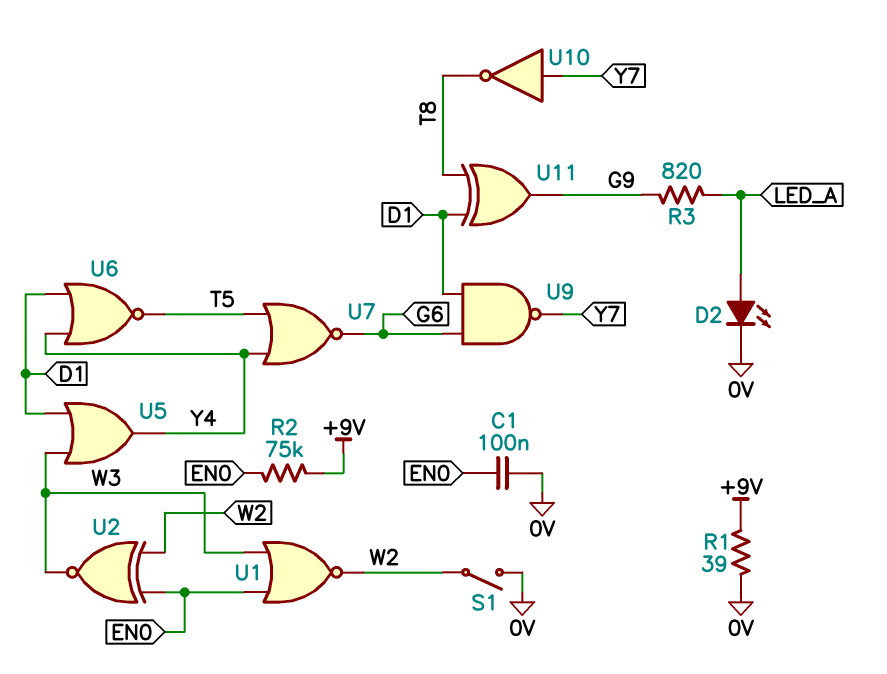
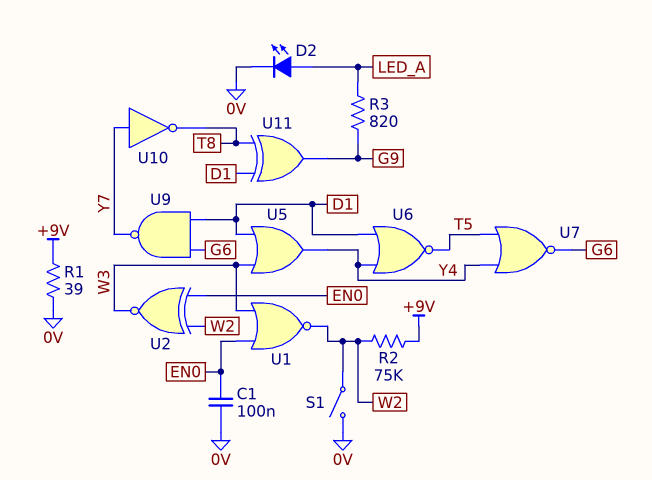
R2: 75k (+9V, EN0) -> 75k (+9V, W2)

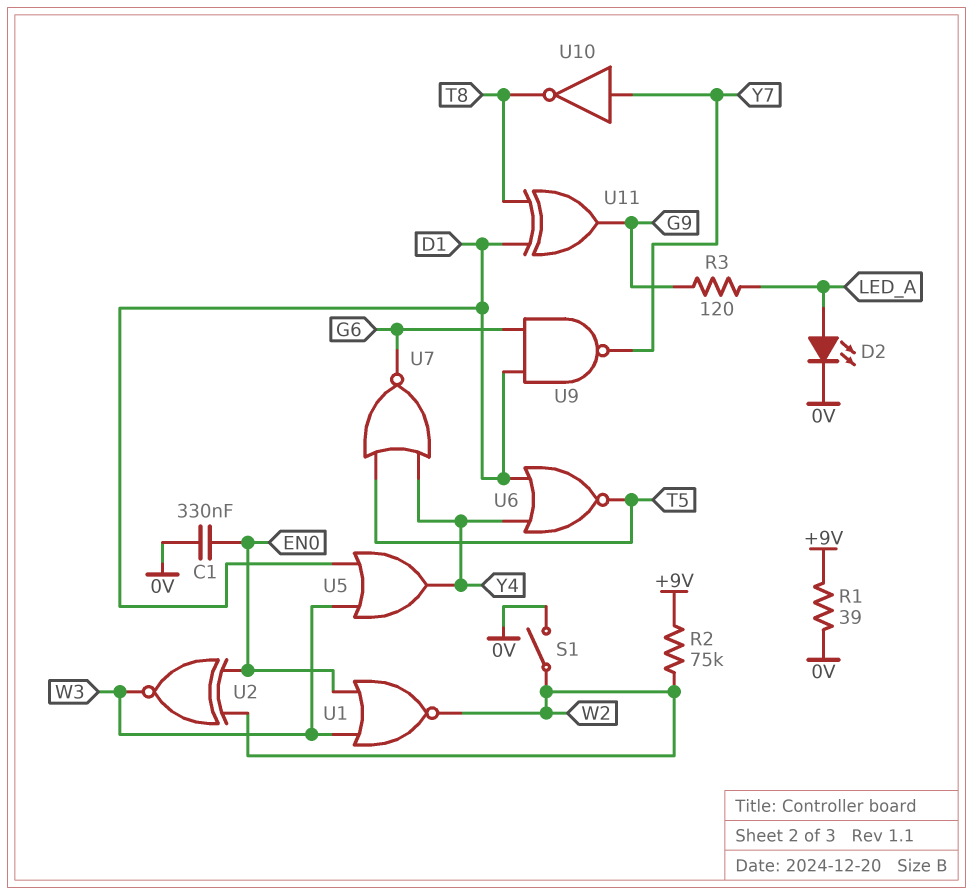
C1: 100nF (0V, EN0) -> 330nF (0V, EN0)
R3: 820 (G9, LED_A) -> 120 (G9, LED_A)

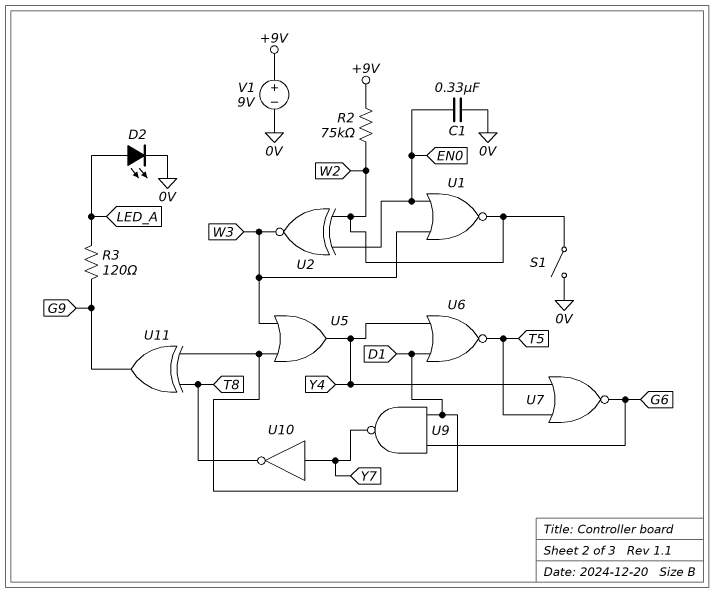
R1: 39 (+9V, 0V) -> none
V1: none -> 9V (plus +9V, minus 0V)

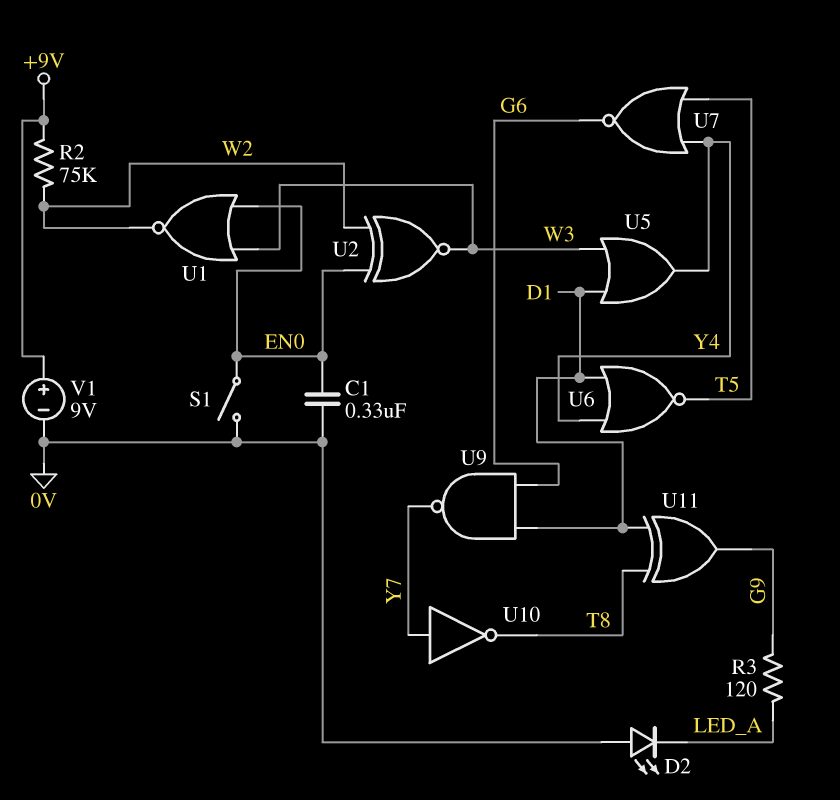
D2: LED (A LED_A, K 0V) -> LED (A 0V, K LED_A)
S1: switch (0V, W2) -> switch (0V, EN0)

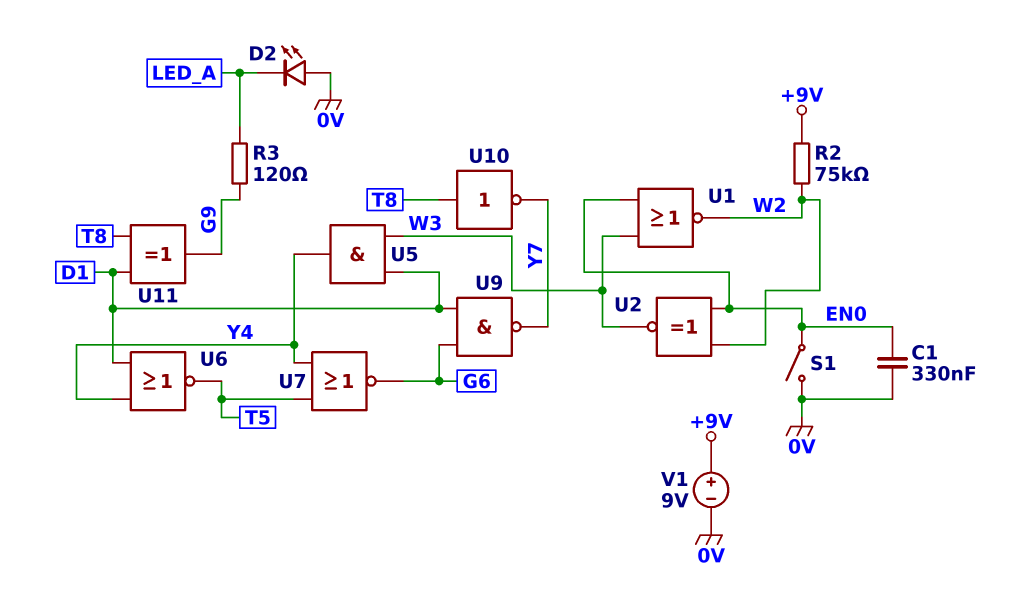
U5: OR (in D1, in W3, out Y4) -> AND (in D1, in W3, out Y4)
U10: NOT (in Y7, out T8) -> NOT (in T8, out Y7)

